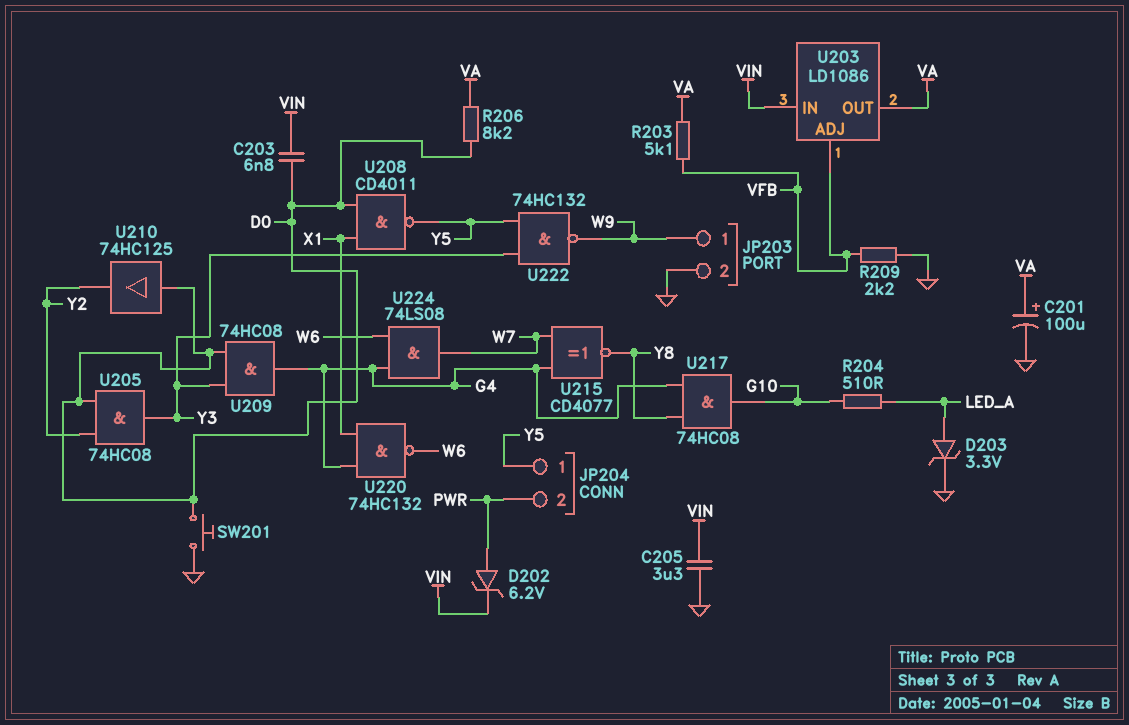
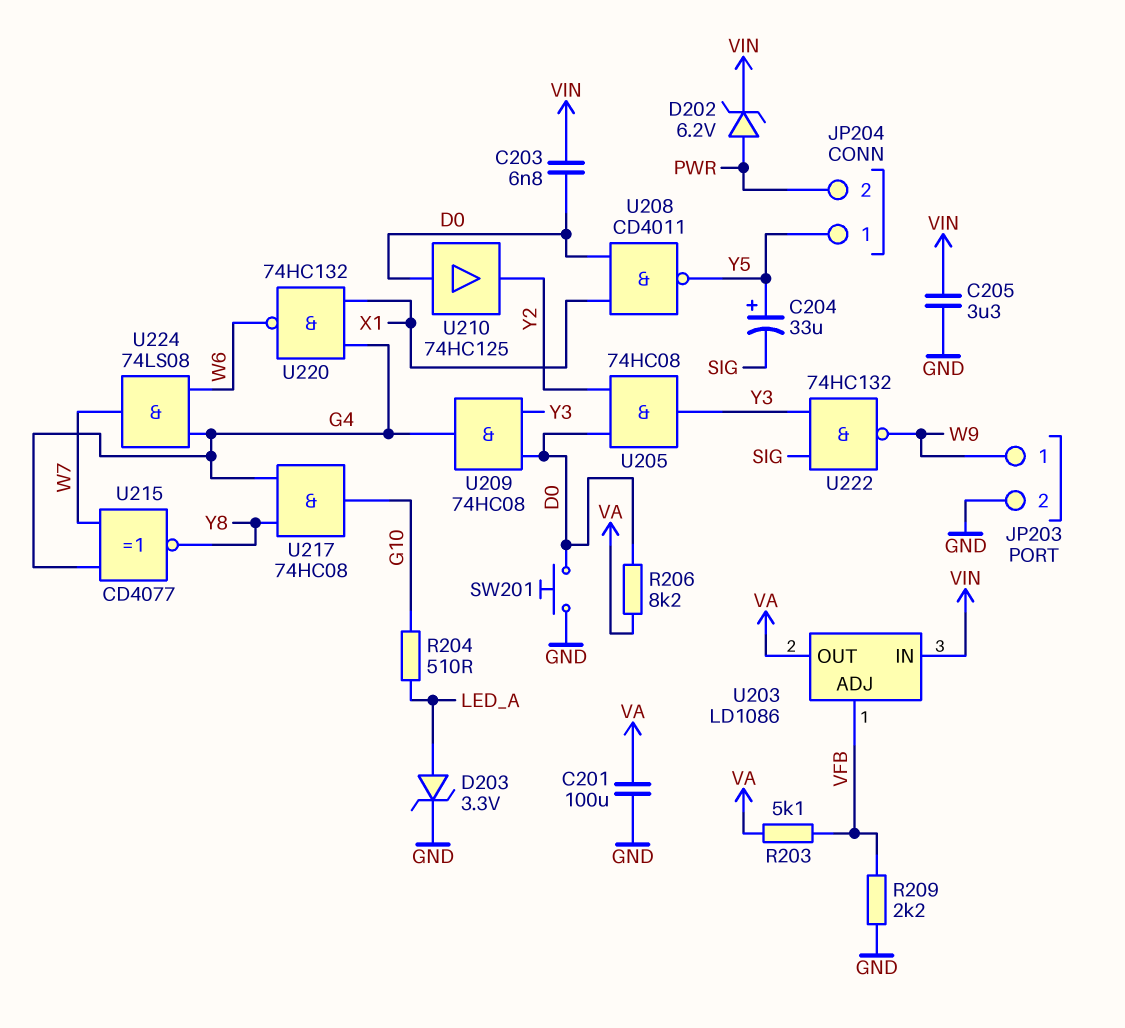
C201: 100uF (plus VA, minus GND) -> 100uF (GND, VA)
C204: none -> 33uF (plus Y5, minus SIG)
U222: NAND 74HC132 (in Y3, in Y5, out W9) -> NAND 74HC132 (in SIG, in Y3, out W9)

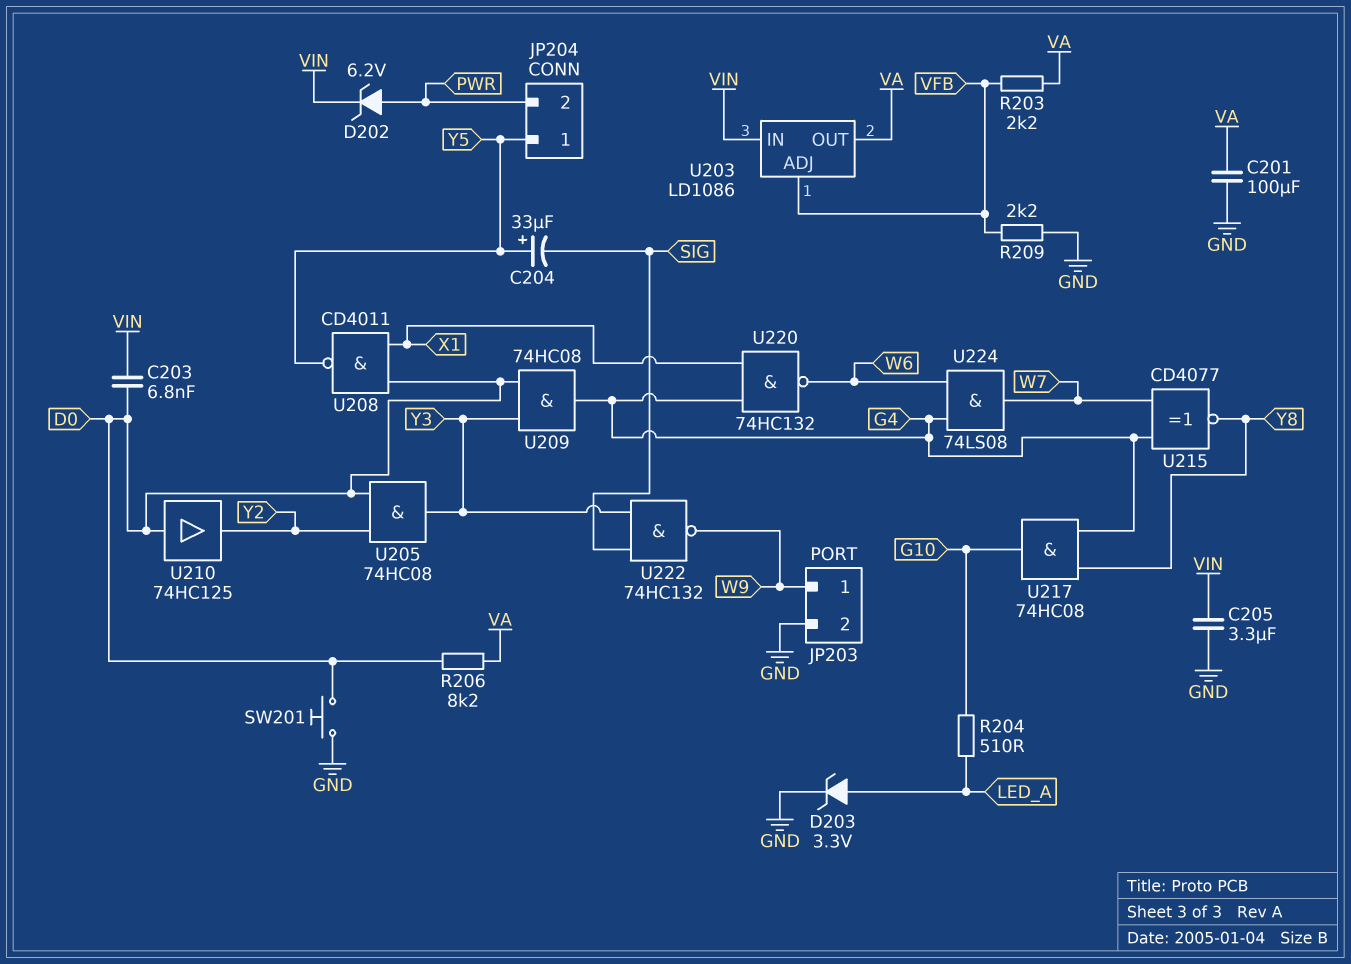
R203: 5.1k (VA, VFB) -> 2.2k (VA, VFB)

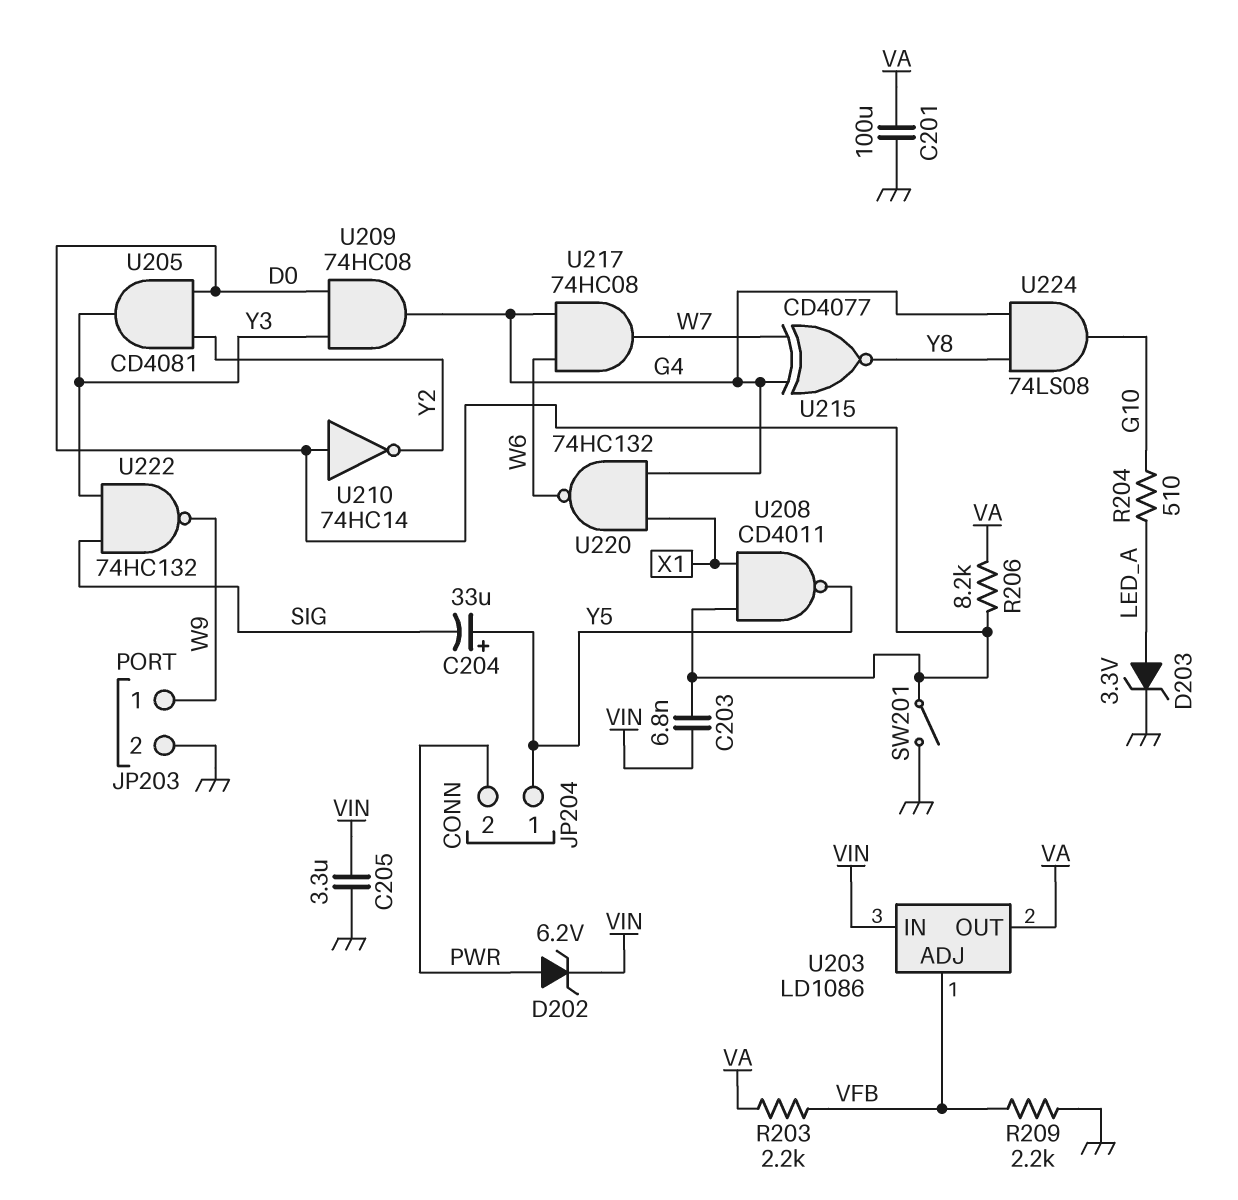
SW201: button (D0, GND) -> switch (D0, GND)
U205: AND 74HC08 (in D0, in Y2, out Y3) -> AND CD4081 (in D0, in Y2, out Y3)
U210: buffer 74HC125 (in D0, out Y2) -> NOT 74HC14 (in D0, out Y2)
U217: AND 74HC08 (in G4, in Y8, out G10) -> AND 74HC08 (in G4, in W6, out W7)
U224: AND 74LS08 (in G4, in W6, out W7) -> AND 74LS08 (in G4, in Y8, out G10)

